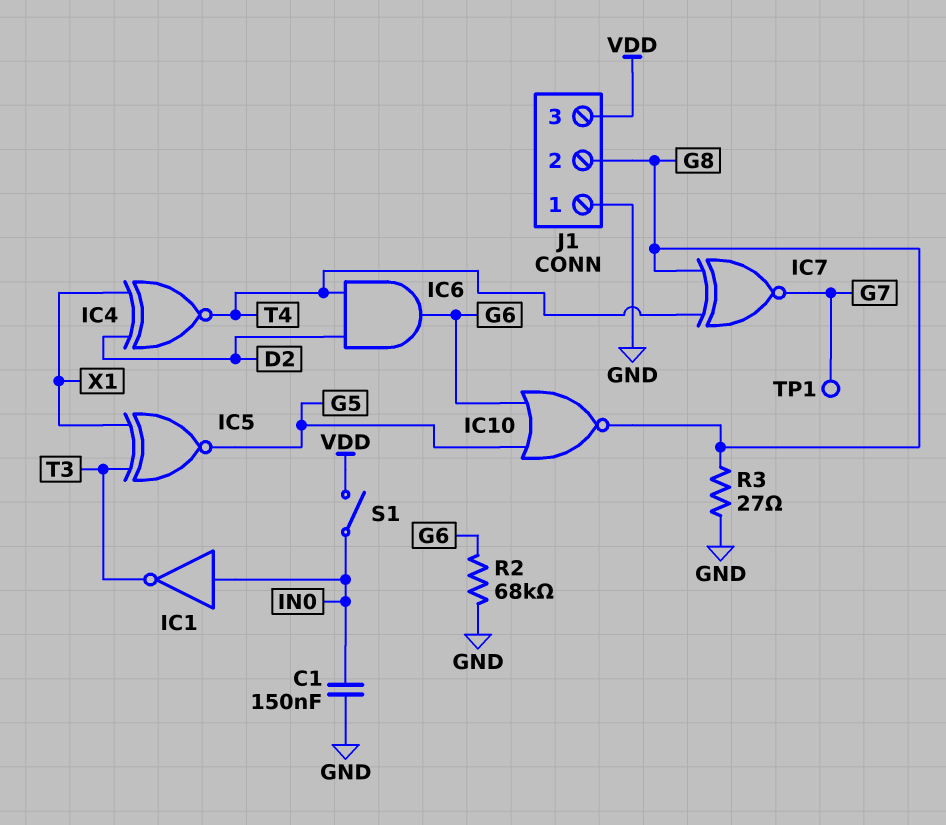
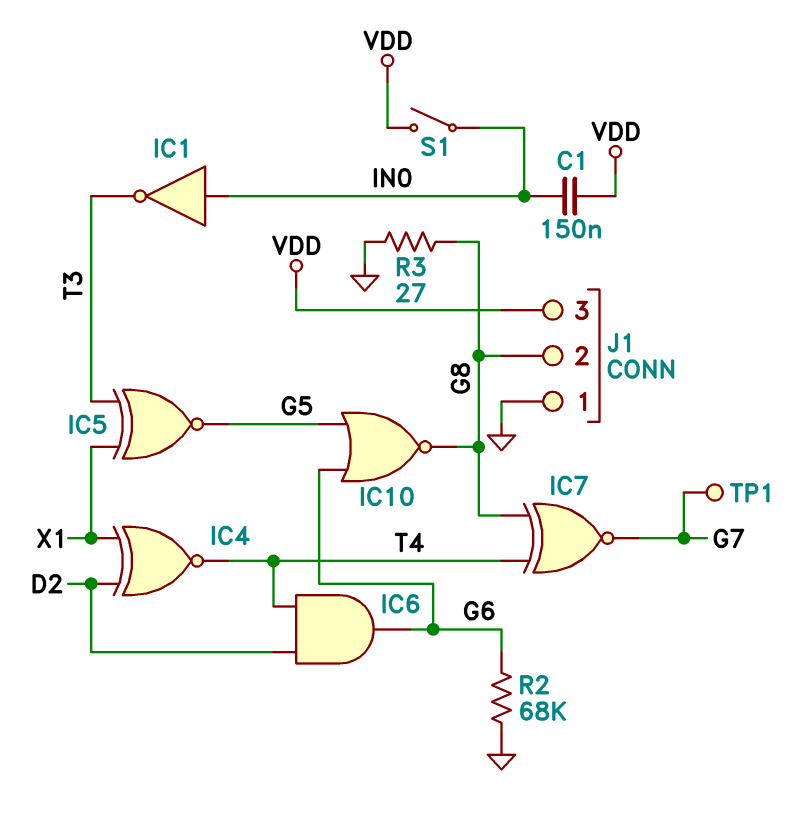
C1: 150nF (GND, IN0) -> 150nF (IN0, VDD)

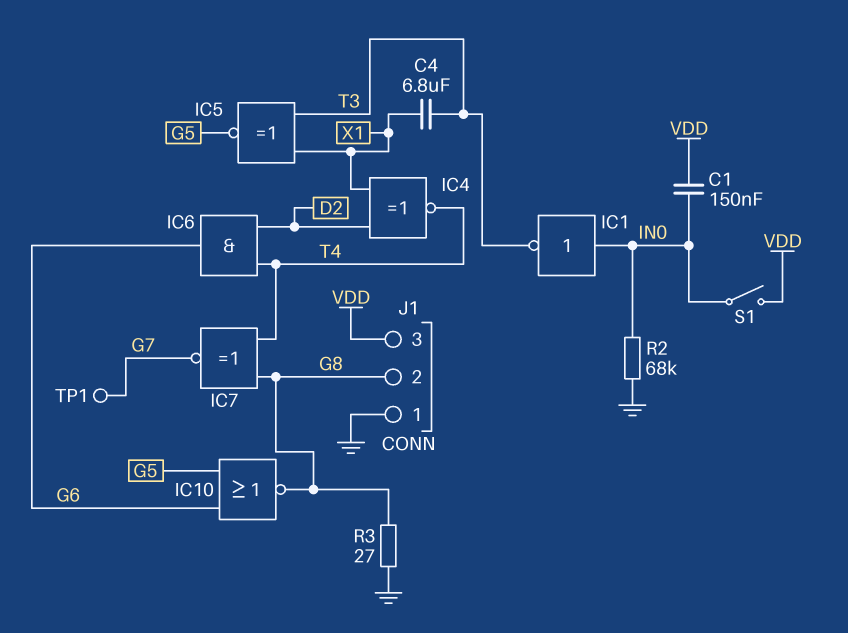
C4: none -> 6.8uF (T3, X1)
R2: 68k (G6, GND) -> 68k (GND, IN0)

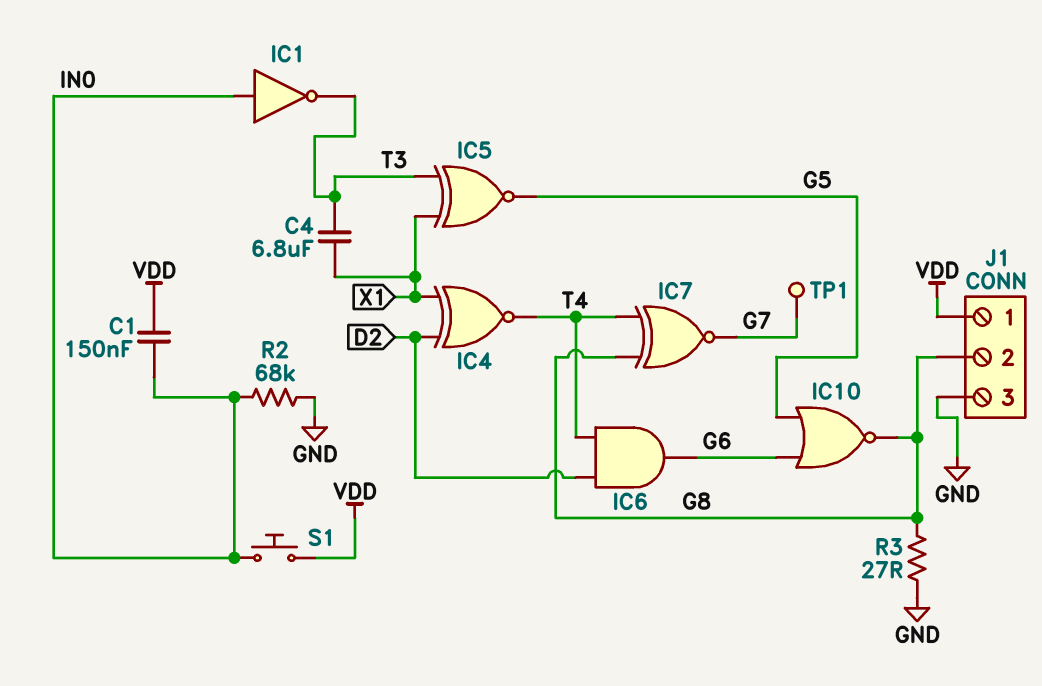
J1 pin 1: GND -> VDD
J1 pin 3: VDD -> GND
S1: switch (IN0, VDD) -> button (IN0, VDD)

